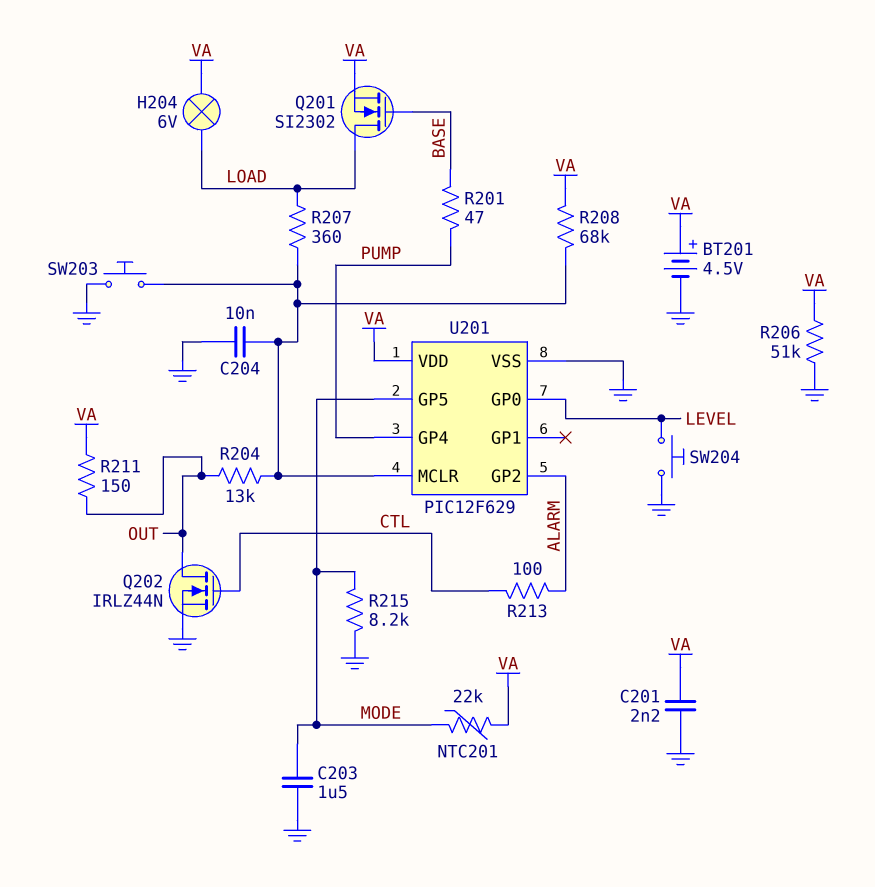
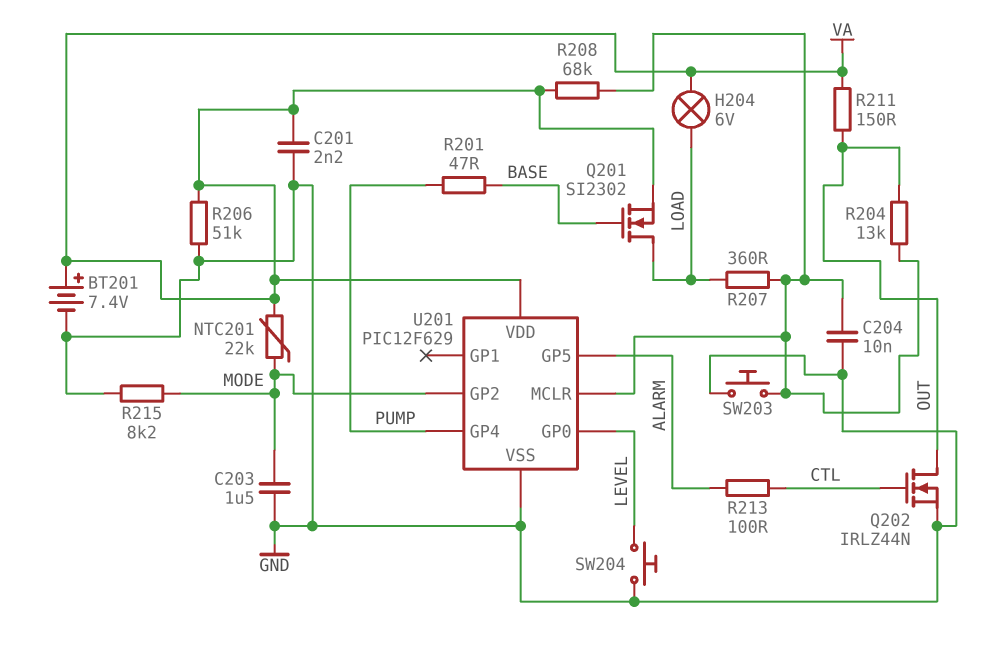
BT201: 4.5V (plus VA, minus GND) -> 7.4V (plus VA, minus GND)
U201 pin GP2: ALARM -> MODE
U201 pin GP5: MODE -> ALARM

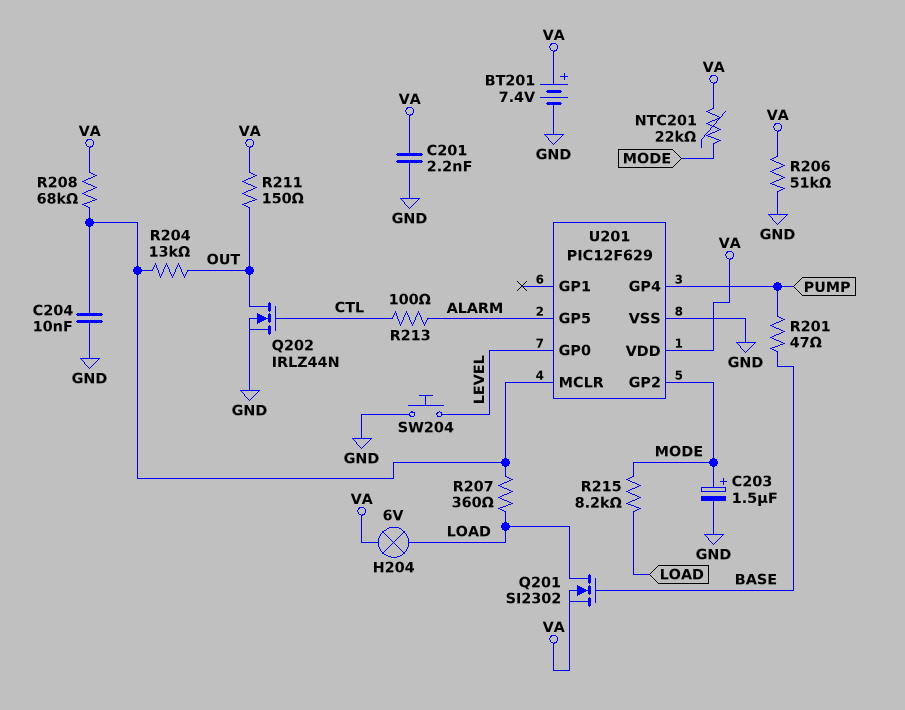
C203: 1.5uF (GND, MODE) -> 1.5uF (plus MODE, minus GND)
R215: 8.2k (GND, MODE) -> 8.2k (LOAD, MODE)
SW203: button (GND, U201/MCLR) -> none

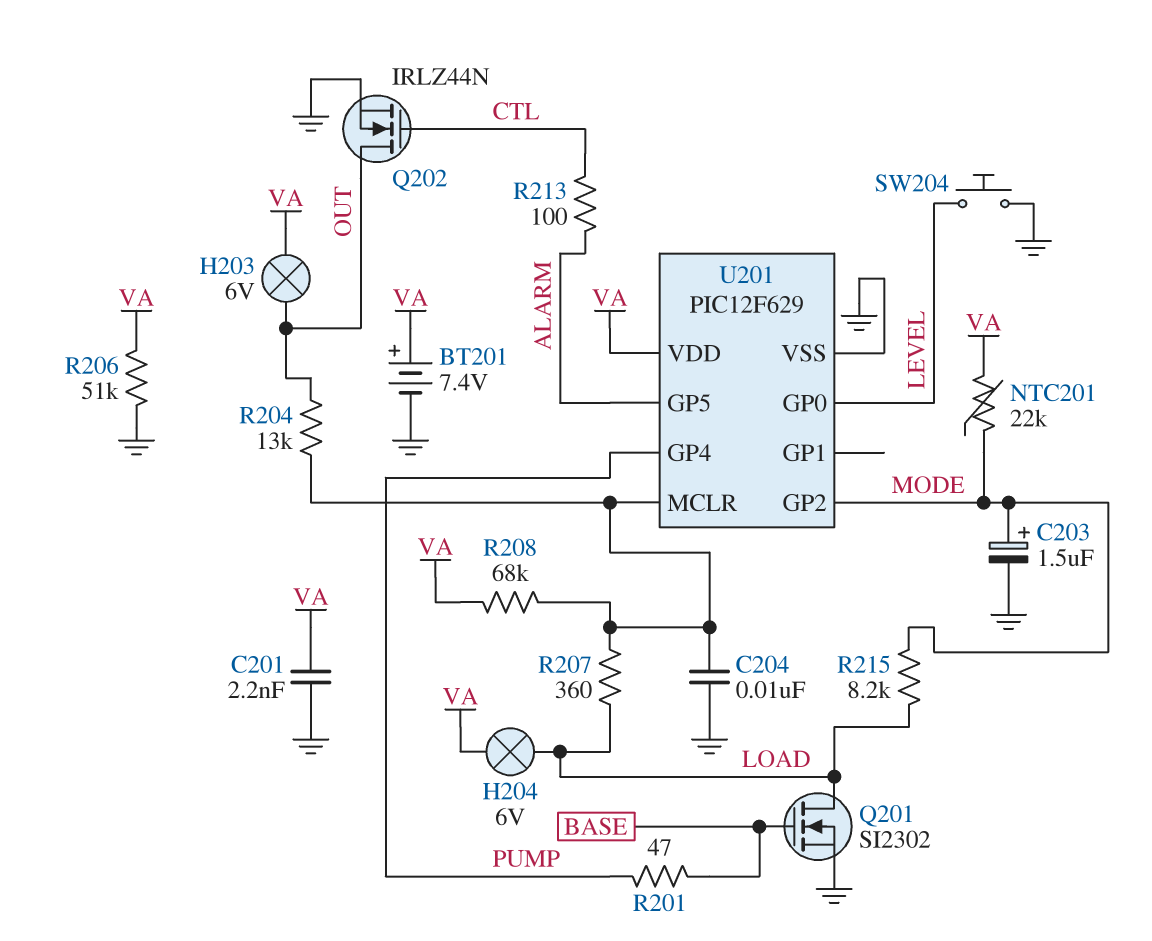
H203: none -> lamp 6V (OUT, VA)
Q201: NMOS SI2302 (G BASE, D LOAD, S VA) -> NMOS SI2302 (G BASE, D LOAD, S GND)
R211: 150 (OUT, VA) -> none

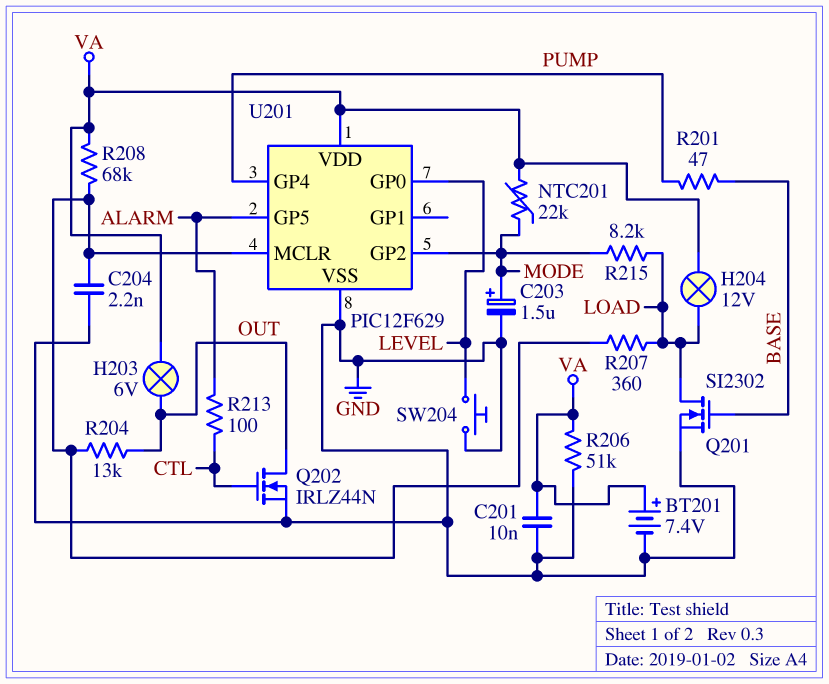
C201: 2.2nF (GND, VA) -> 10nF (GND, VA)
C204: 10nF (GND, U201/MCLR) -> 2.2nF (GND, U201/MCLR)
H204: lamp 6V (LOAD, VA) -> lamp 12V (LOAD, VA)

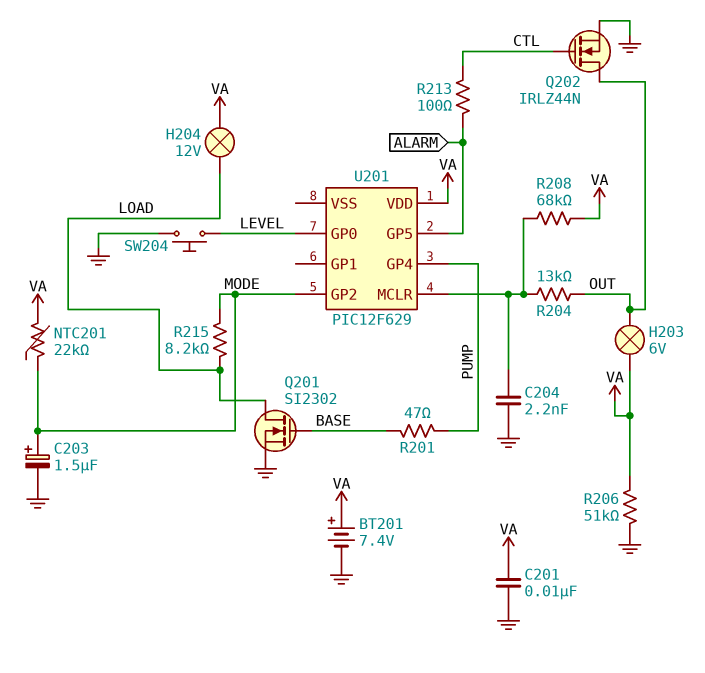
R207: 360 (LOAD, U201/MCLR) -> none
U201 pin VSS: GND -> none

